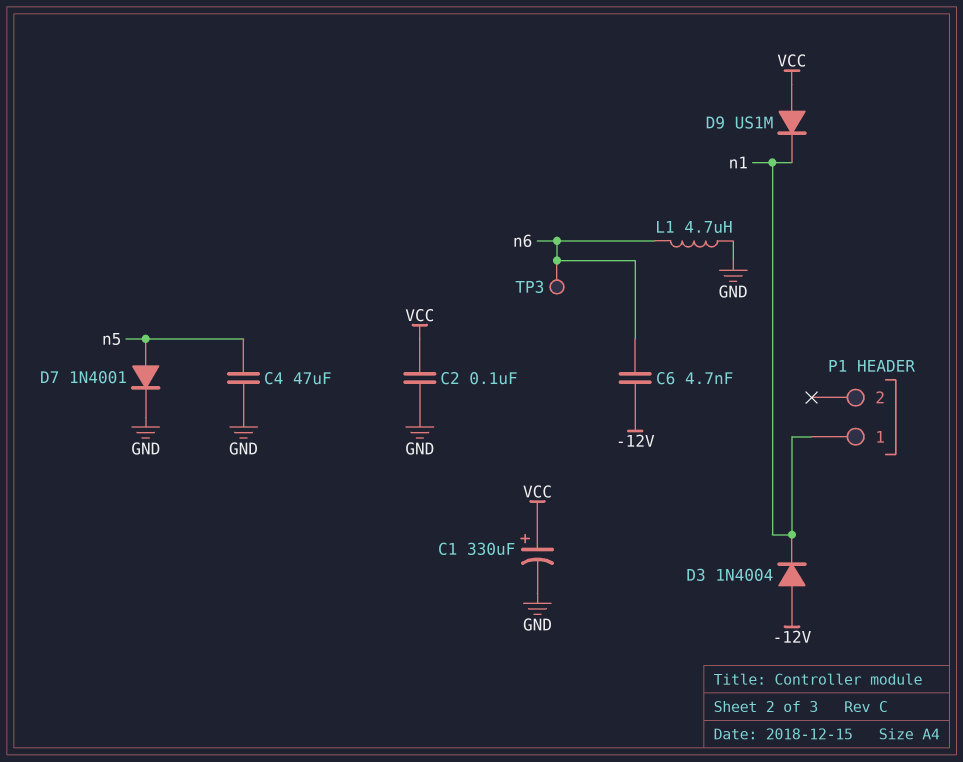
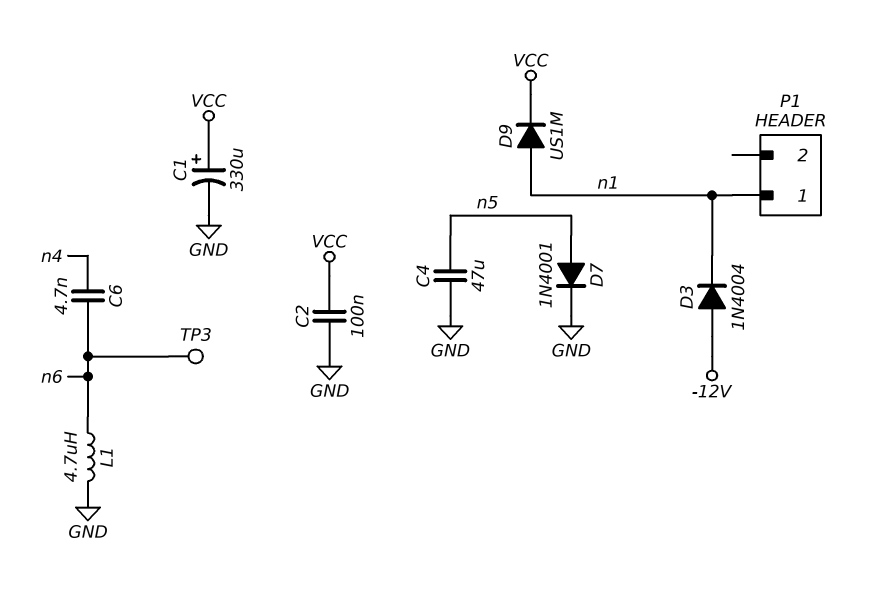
C6: 4.7nF (-12V, n6) -> 4.7nF (n4, n6)
D9: diode US1M (A VCC, K n1) -> diode US1M (A n1, K VCC)

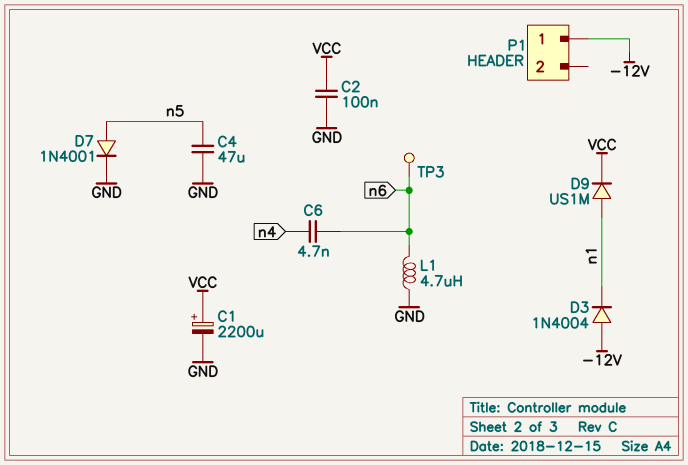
C1: 330uF (plus VCC, minus GND) -> 2200uF (plus VCC, minus GND)
P1 pin 1: n1 -> -12V

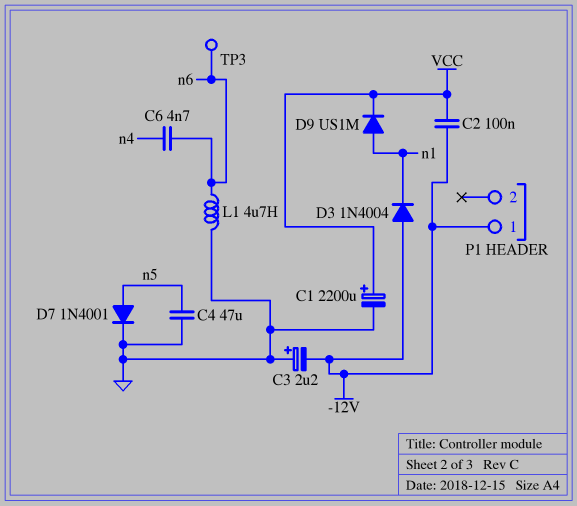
C2: 100nF (GND, VCC) -> 100nF (-12V, VCC)
C3: none -> 2.2uF (plus GND, minus -12V)

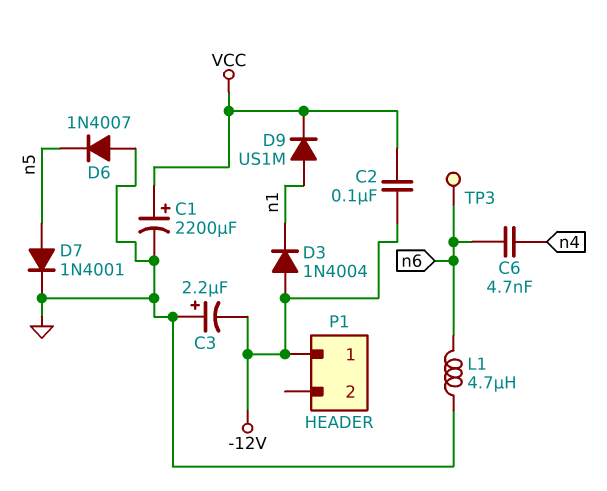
C4: 47uF (GND, n5) -> none
D6: none -> diode 1N4007 (A GND, K n5)

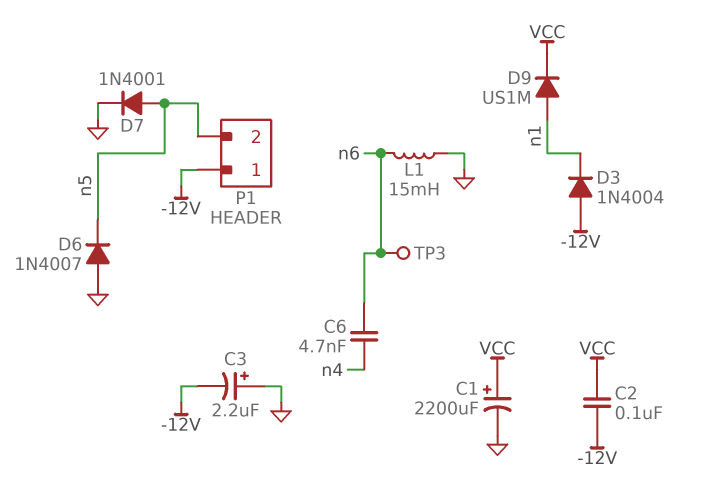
L1: 4.7uH (GND, n6) -> 15mH (GND, n6)
P1 pin 2: none -> n5

